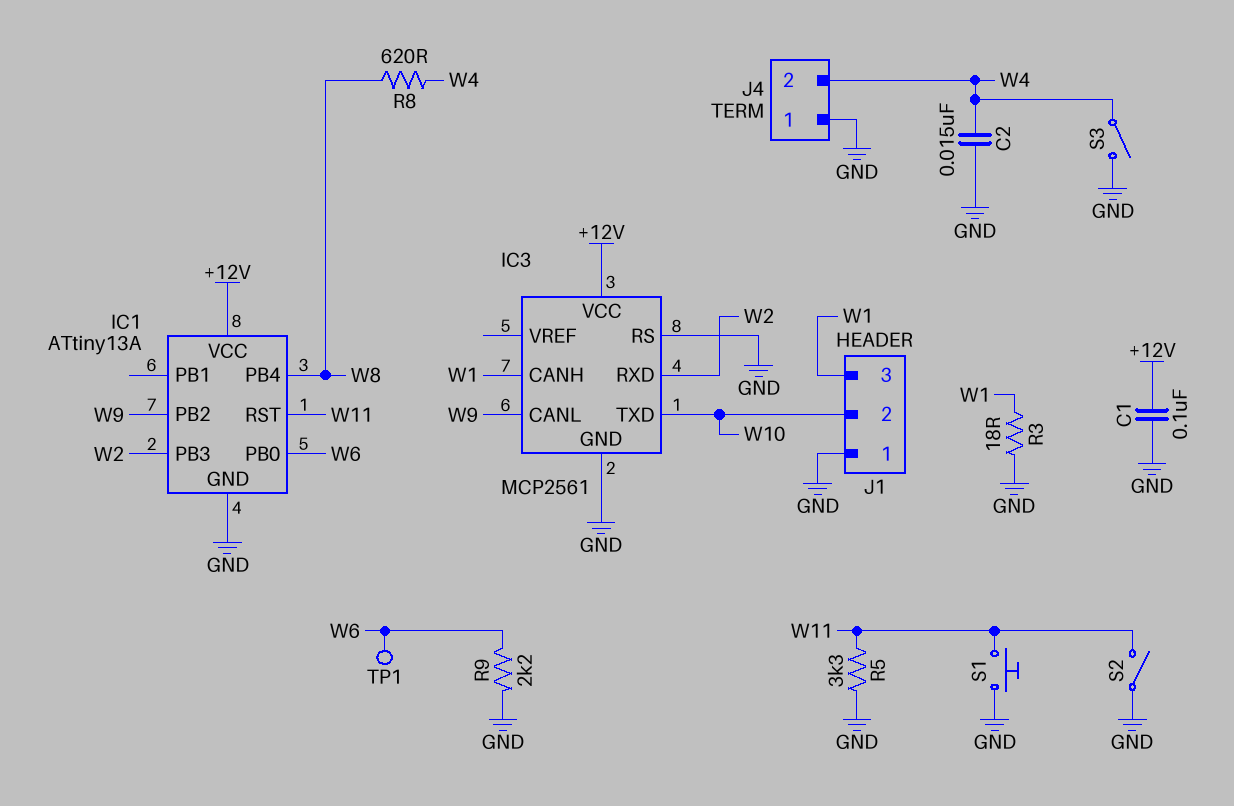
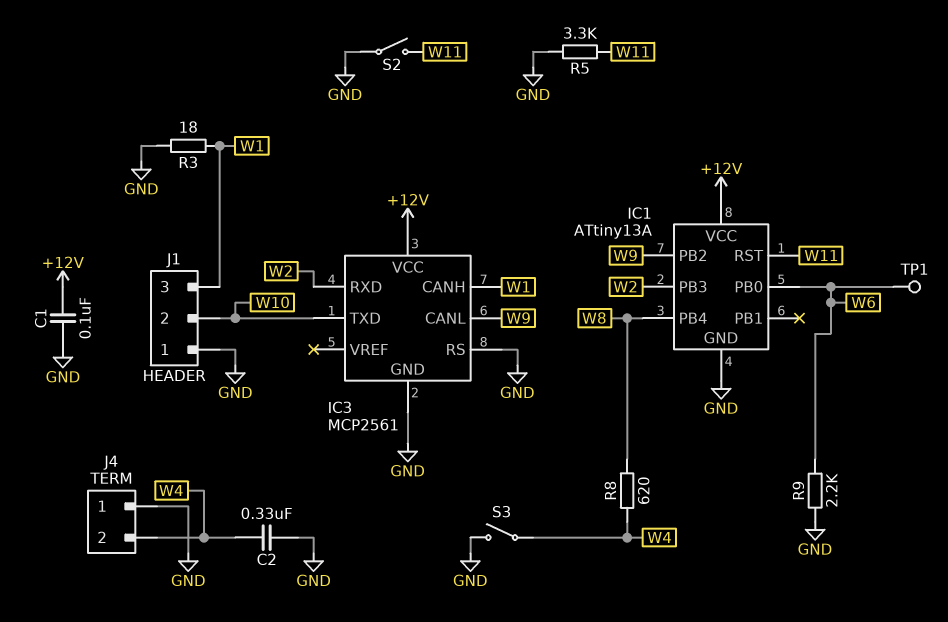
C2: 15nF (GND, W4) -> 330nF (GND, W4)
S1: button (GND, W11) -> none

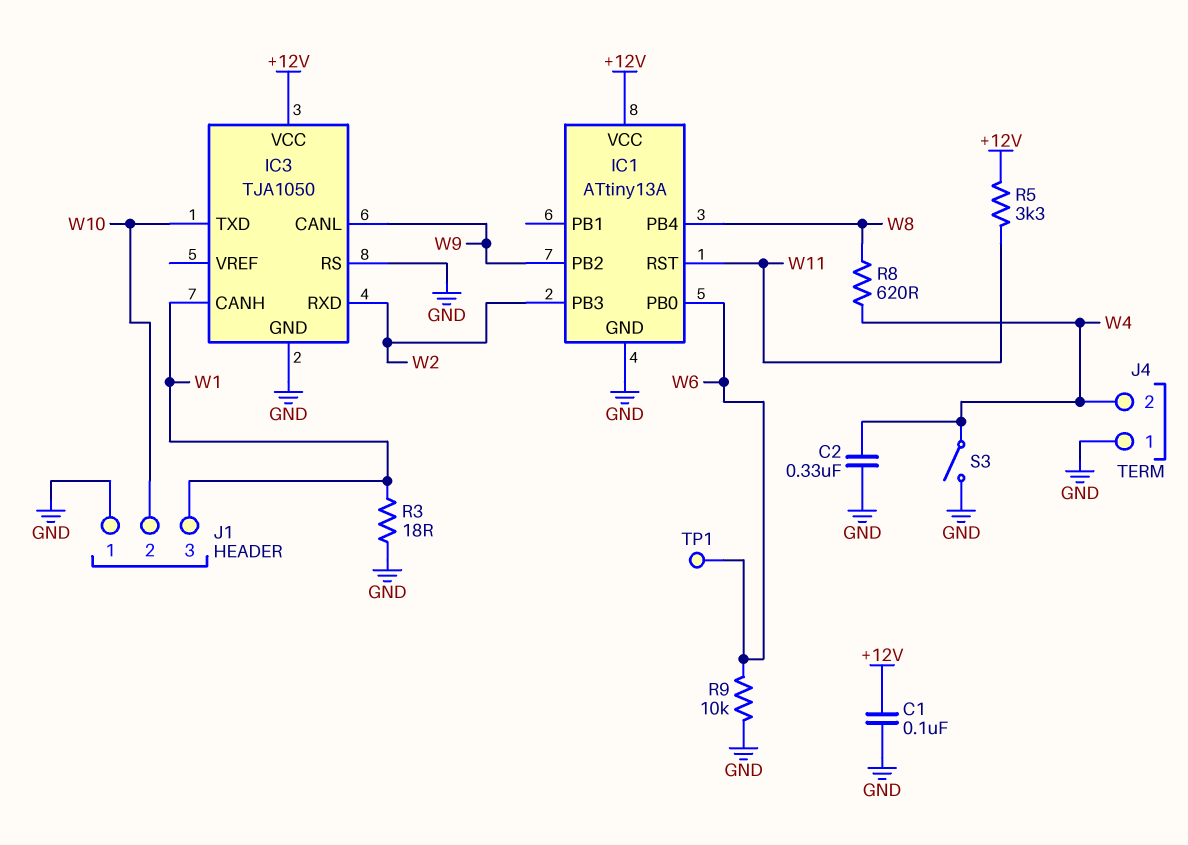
IC3: MCP2561 -> TJA1050
R5: 3.3k (GND, W11) -> 3.3k (+12V, W11)
R9: 2.2k (GND, W6) -> 10k (GND, W6)
S2: switch (GND, W11) -> none

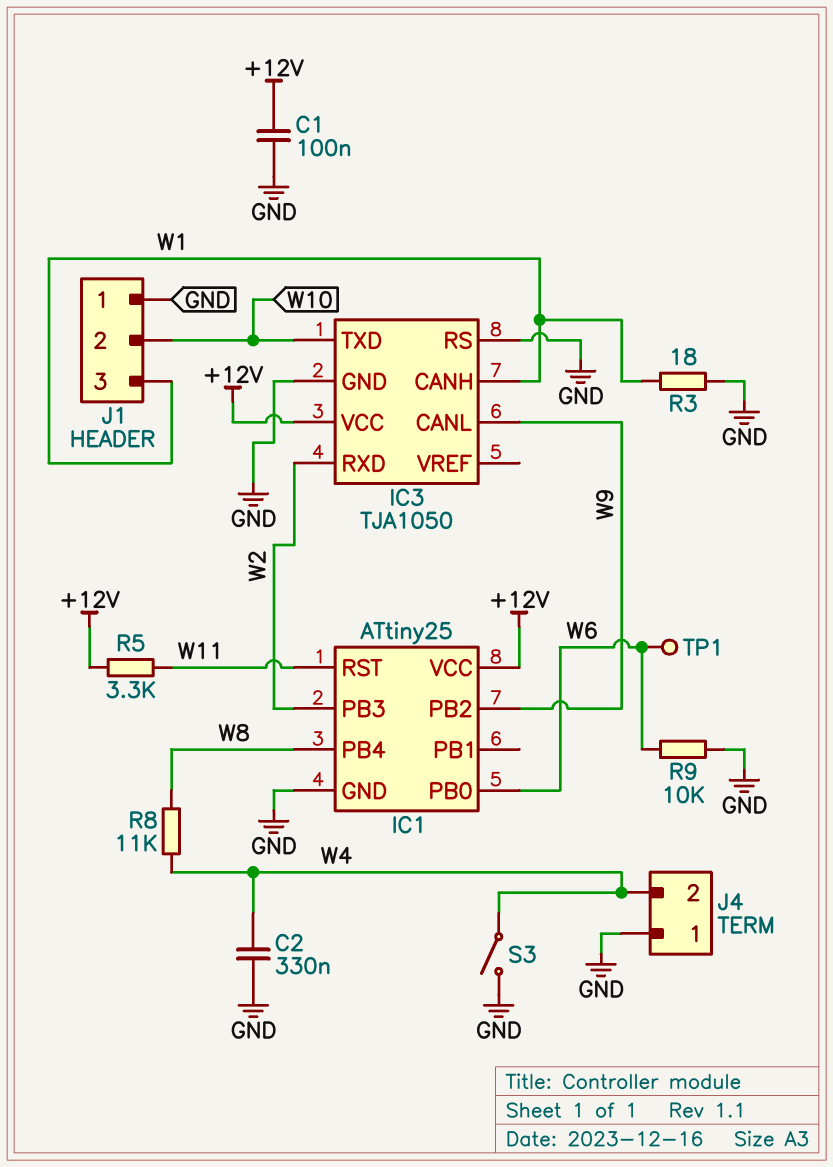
IC1: ATtiny13A -> ATtiny25
R8: 620 (W4, W8) -> 11k (W4, W8)

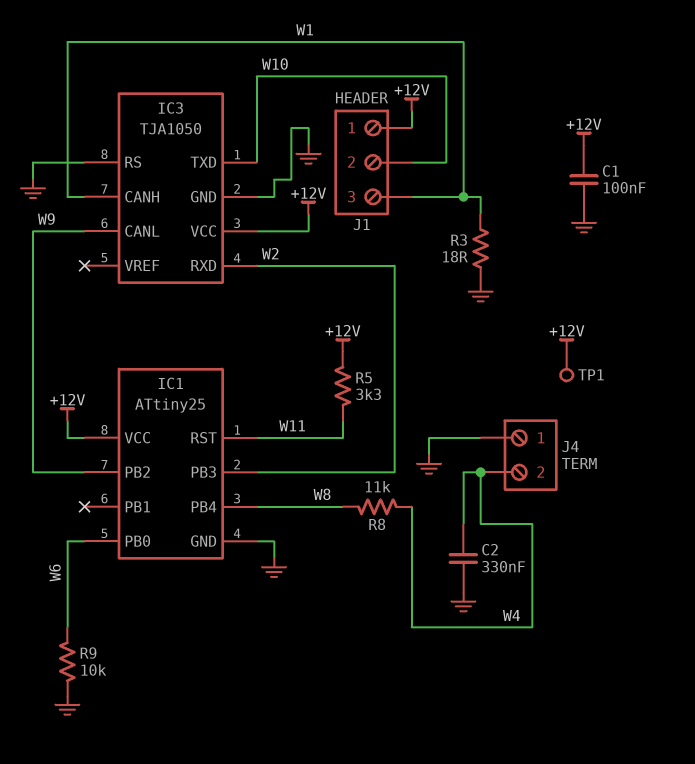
J1 pin 1: GND -> +12V
S3: switch (GND, W4) -> none
TP1: test point (W6) -> test point (+12V)

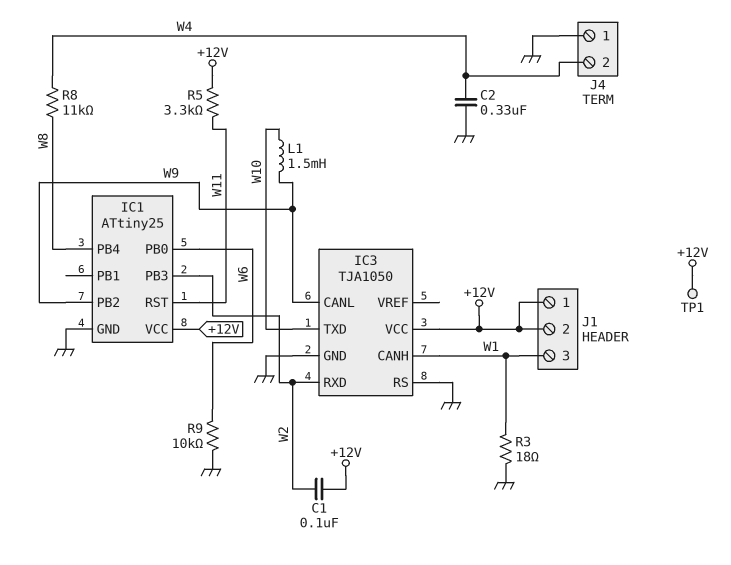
C1: 100nF (+12V, GND) -> 100nF (+12V, W2)
J1 pin 2: W10 -> +12V
L1: none -> 1.5mH (W9, W10)

